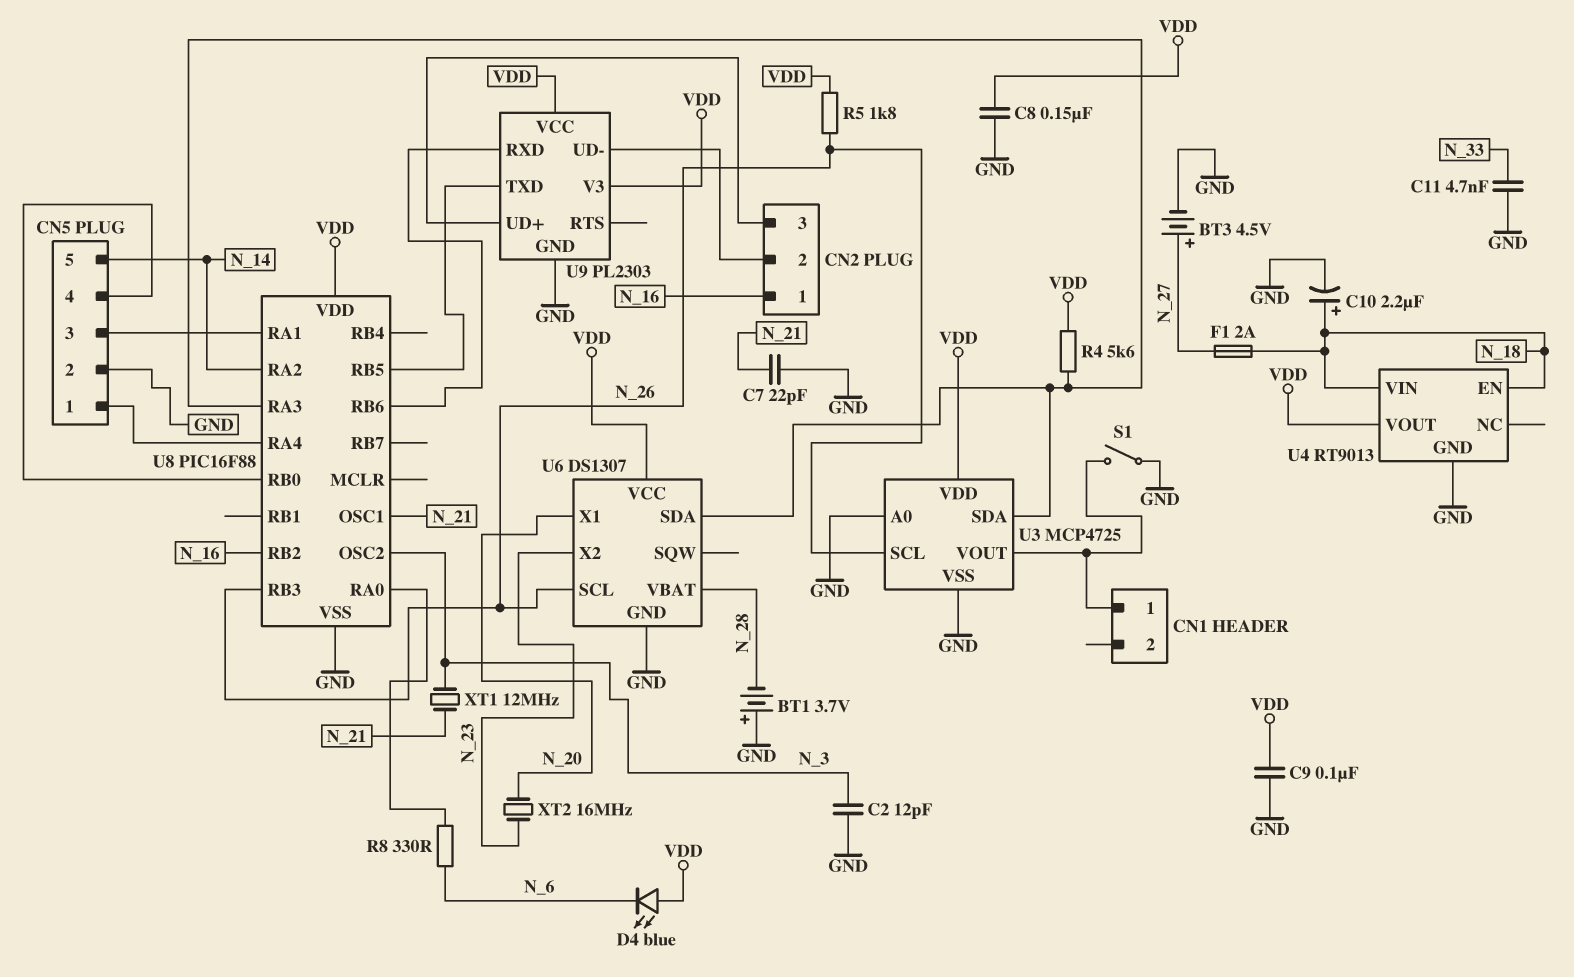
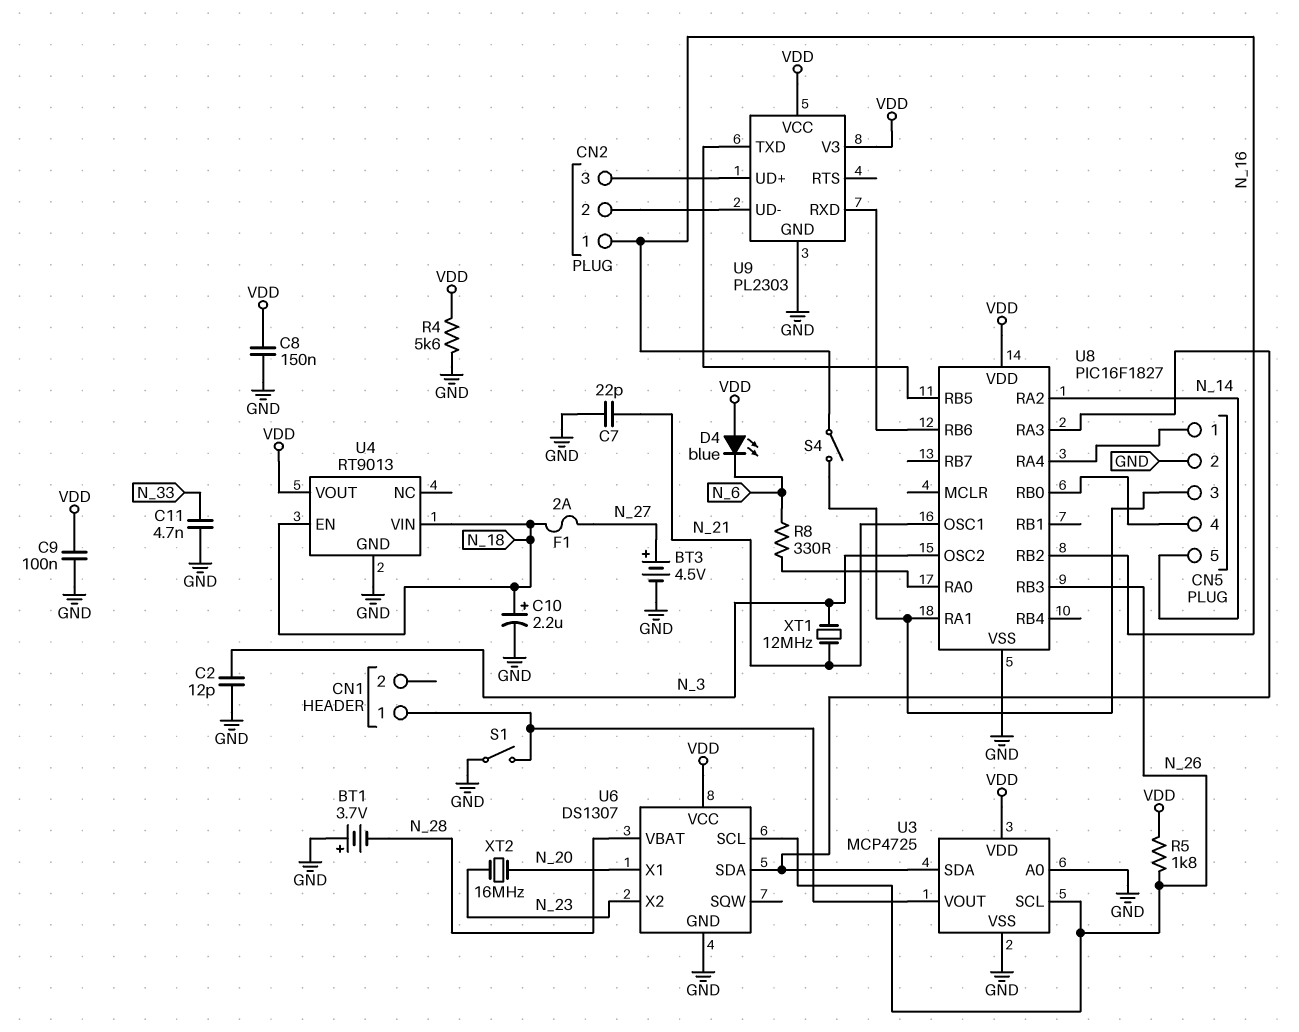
R4: 5.6k (U3/SDA, VDD) -> 5.6k (GND, VDD)
S4: none -> switch (CN5/3, N_16)
U8: PIC16F88 -> PIC16F1827

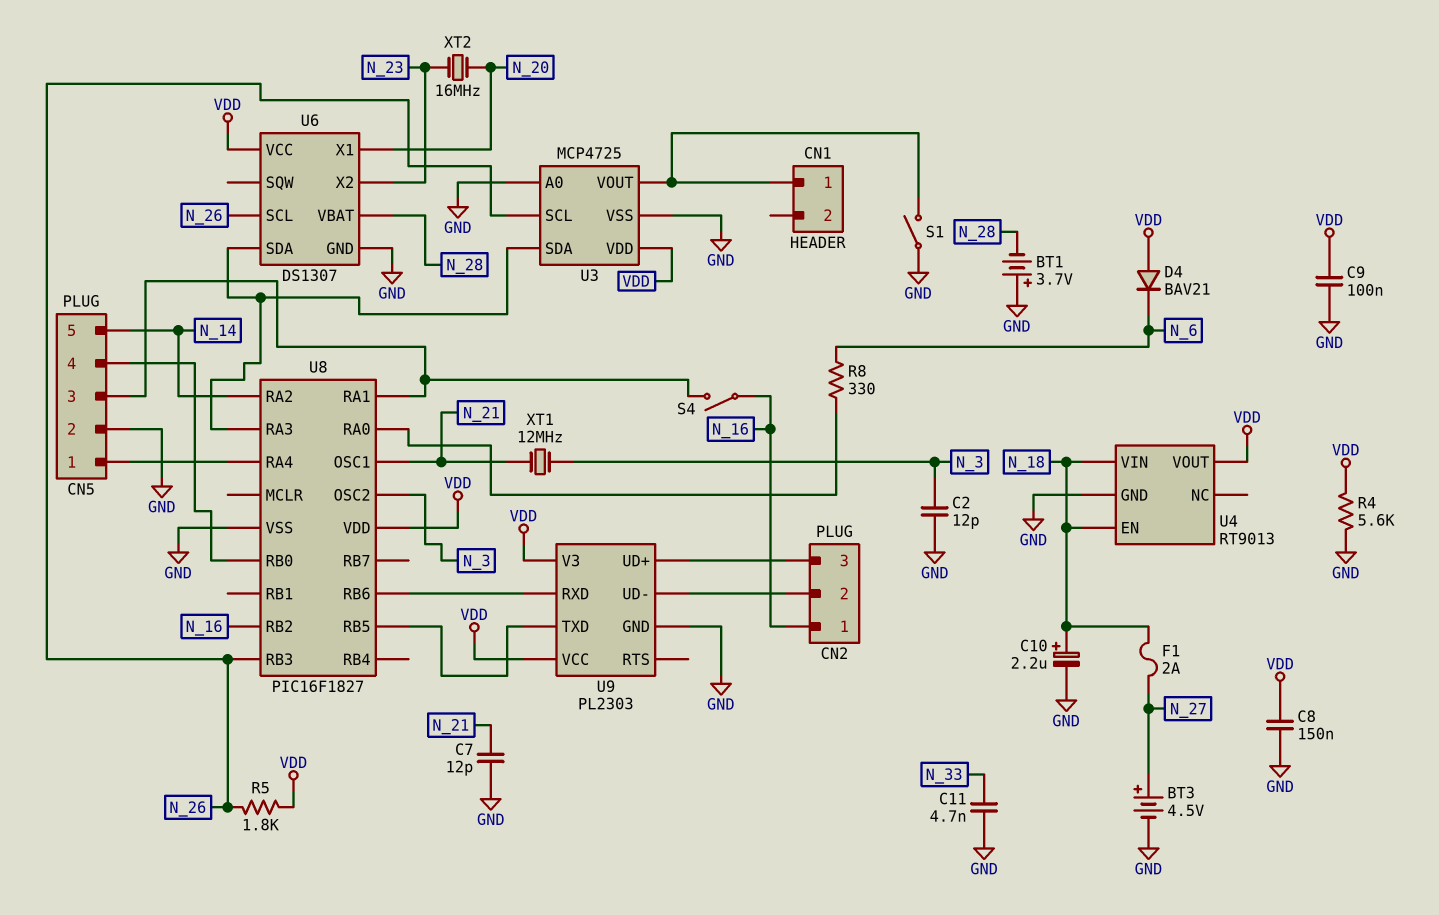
C7: 22pF (GND, N_21) -> 12pF (GND, N_21)
D4: LED blue (A VDD, K N_6) -> diode BAV21 (A VDD, K N_6)

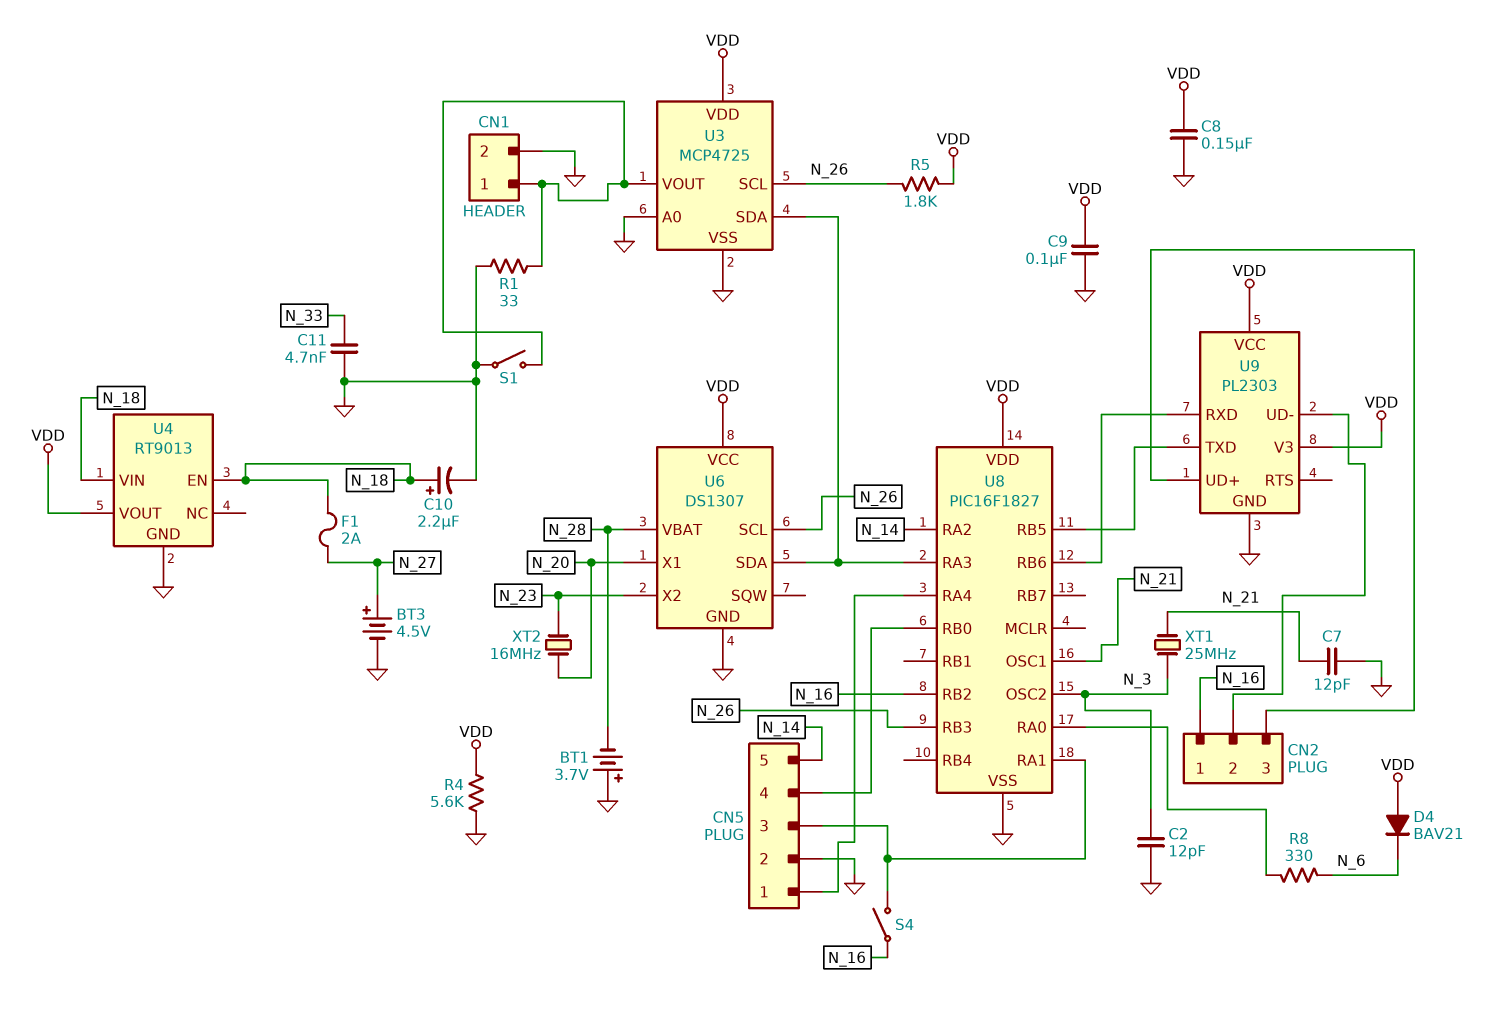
CN1 pin 2: none -> GND
R1: none -> 33 (CN1/1, GND)
XT1: 12MHz (N_3, N_21) -> 25MHz (N_3, N_21)

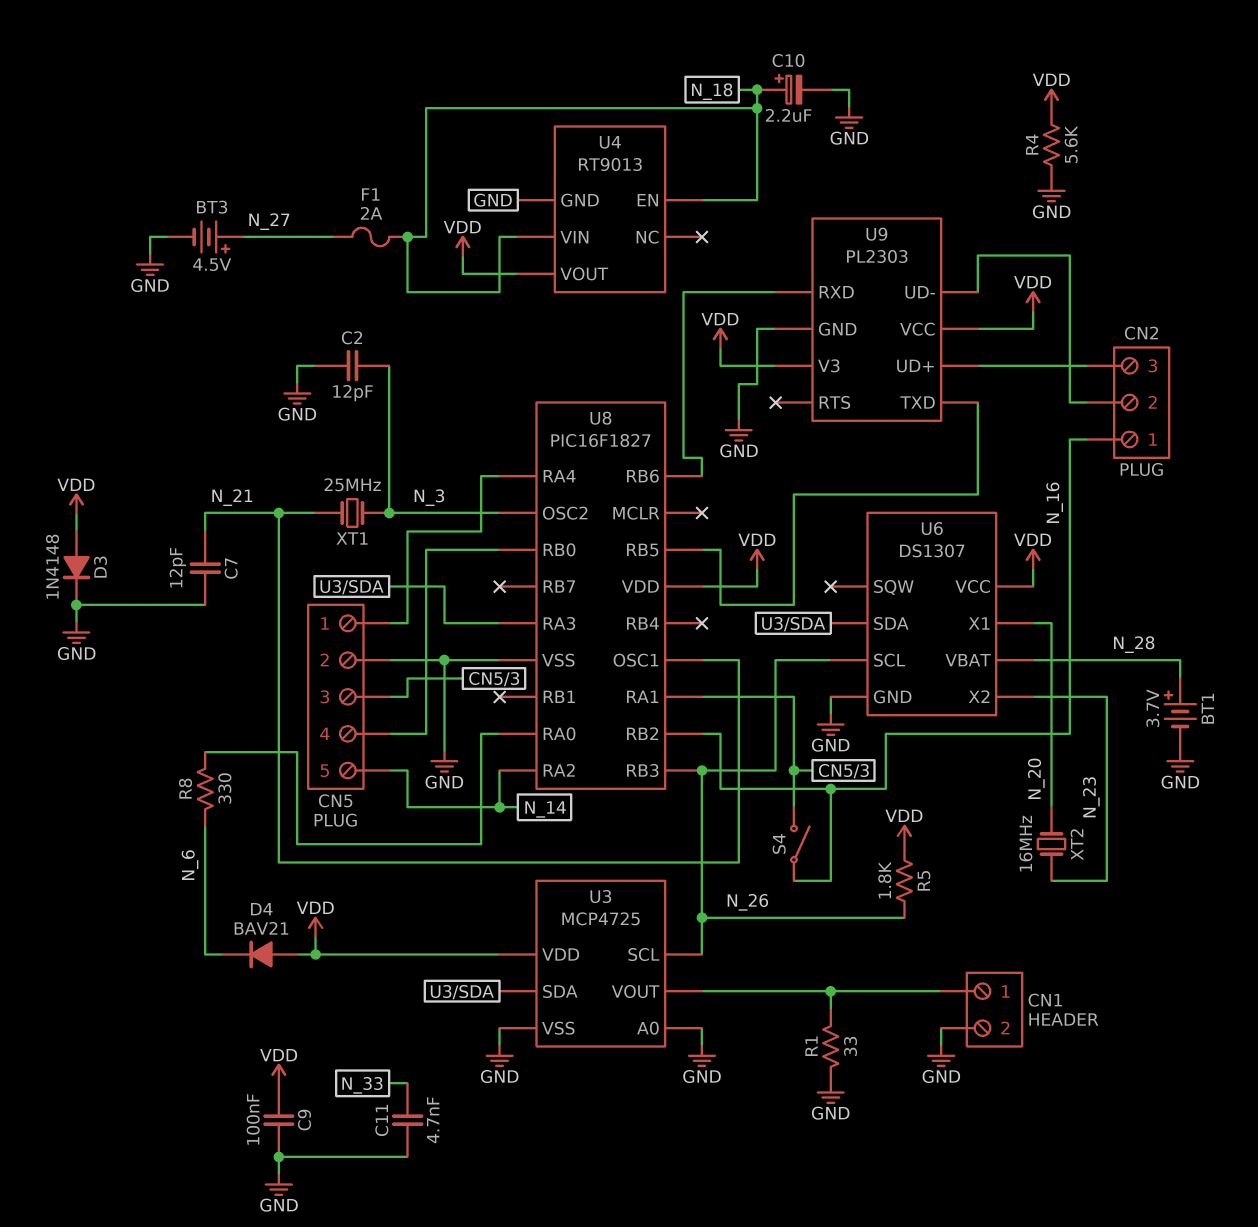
BT1: 3.7V (plus GND, minus N_28) -> 3.7V (plus N_28, minus GND)
C8: 150nF (GND, VDD) -> none
D3: none -> diode 1N4148 (A VDD, K GND)
S1: switch (CN1/1, GND) -> none

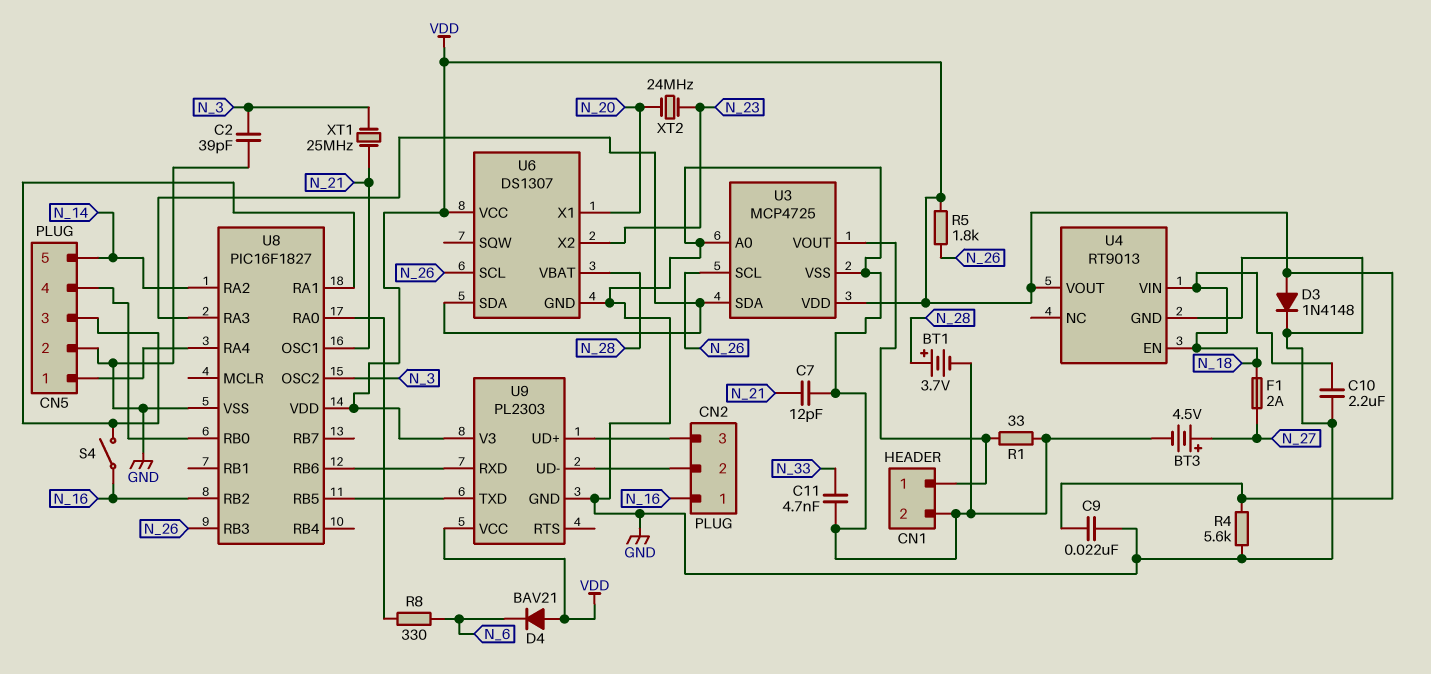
C2: 12pF (GND, N_3) -> 39pF (GND, N_3)
C9: 100nF (GND, VDD) -> 22nF (GND, VDD)
C10: 2.2uF (plus N_18, minus GND) -> 2.2uF (GND, N_18)
XT2: 16MHz (N_20, N_23) -> 24MHz (N_20, N_23)

